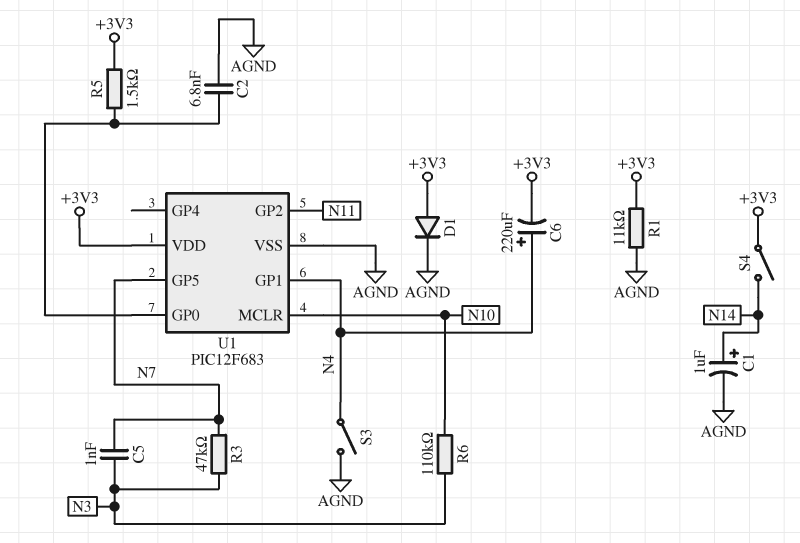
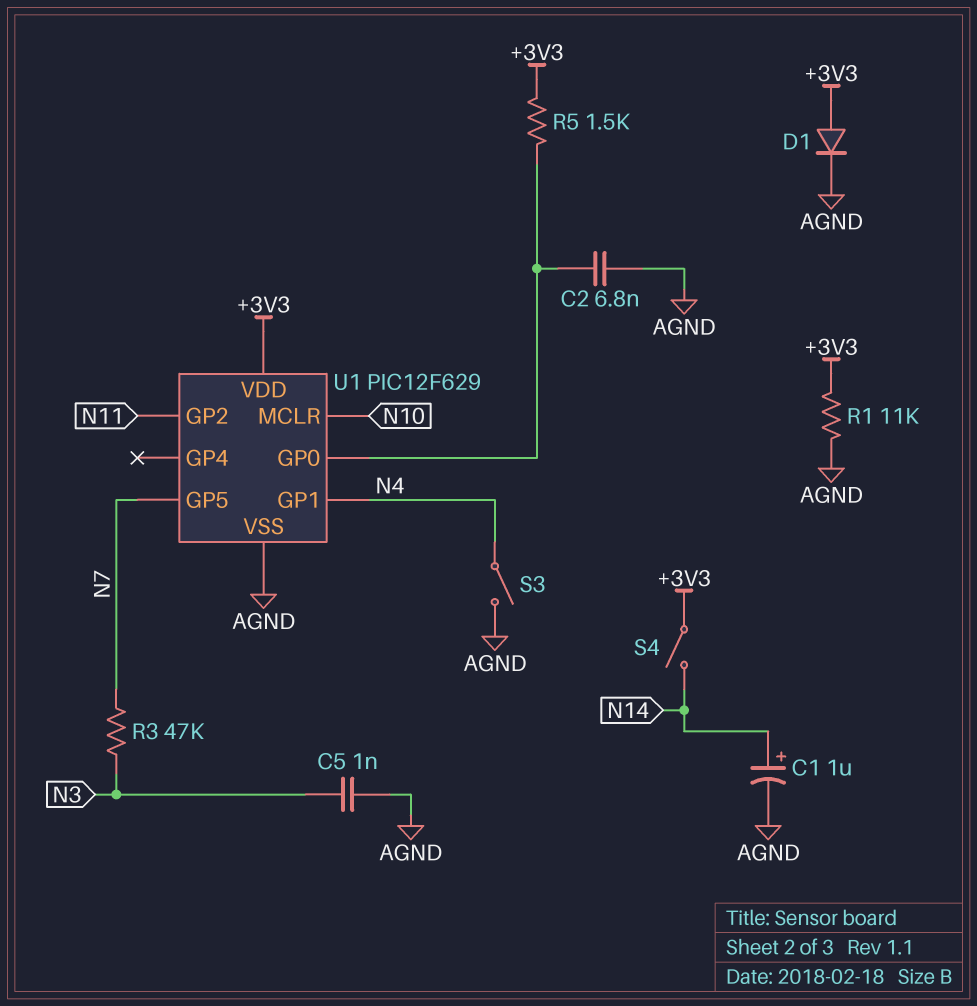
C5: 1nF (N3, N7) -> 1nF (AGND, N3)
C6: 220uF (plus N4, minus +3V3) -> none
R6: 110k (N3, N10) -> none
U1: PIC12F683 -> PIC12F629

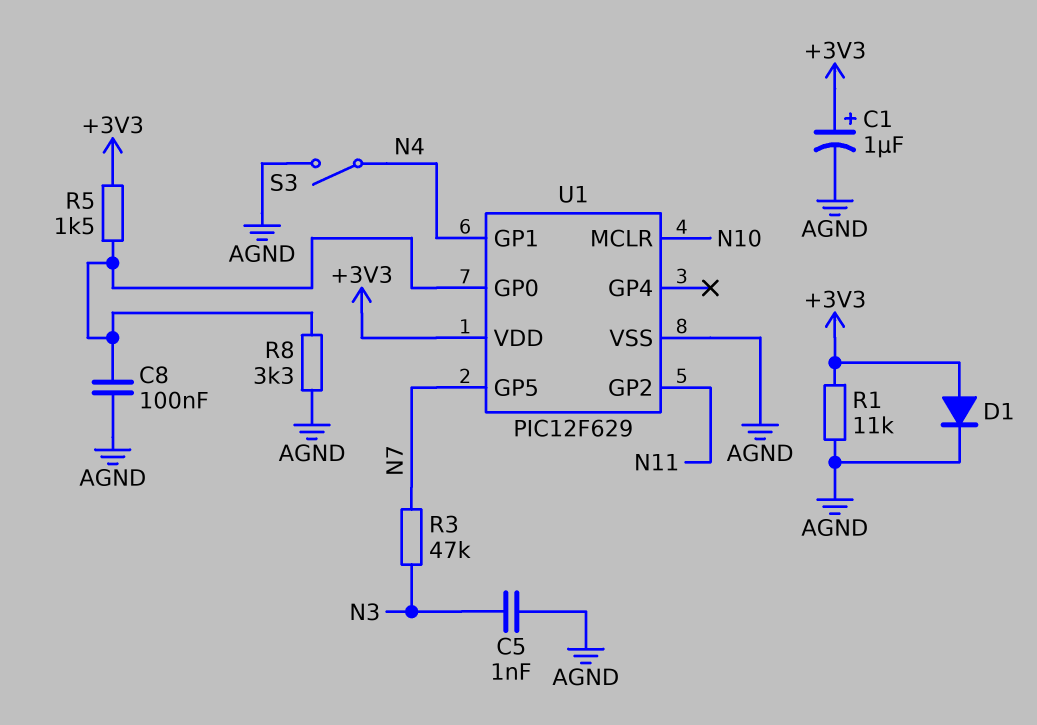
C1: 1uF (plus N14, minus AGND) -> 1uF (plus +3V3, minus AGND)
C2: 6.8nF (AGND, U1/GP0) -> none
C8: none -> 100nF (AGND, U1/GP0)
R8: none -> 3.3k (AGND, U1/GP0)
S4: switch (+3V3, N14) -> none

